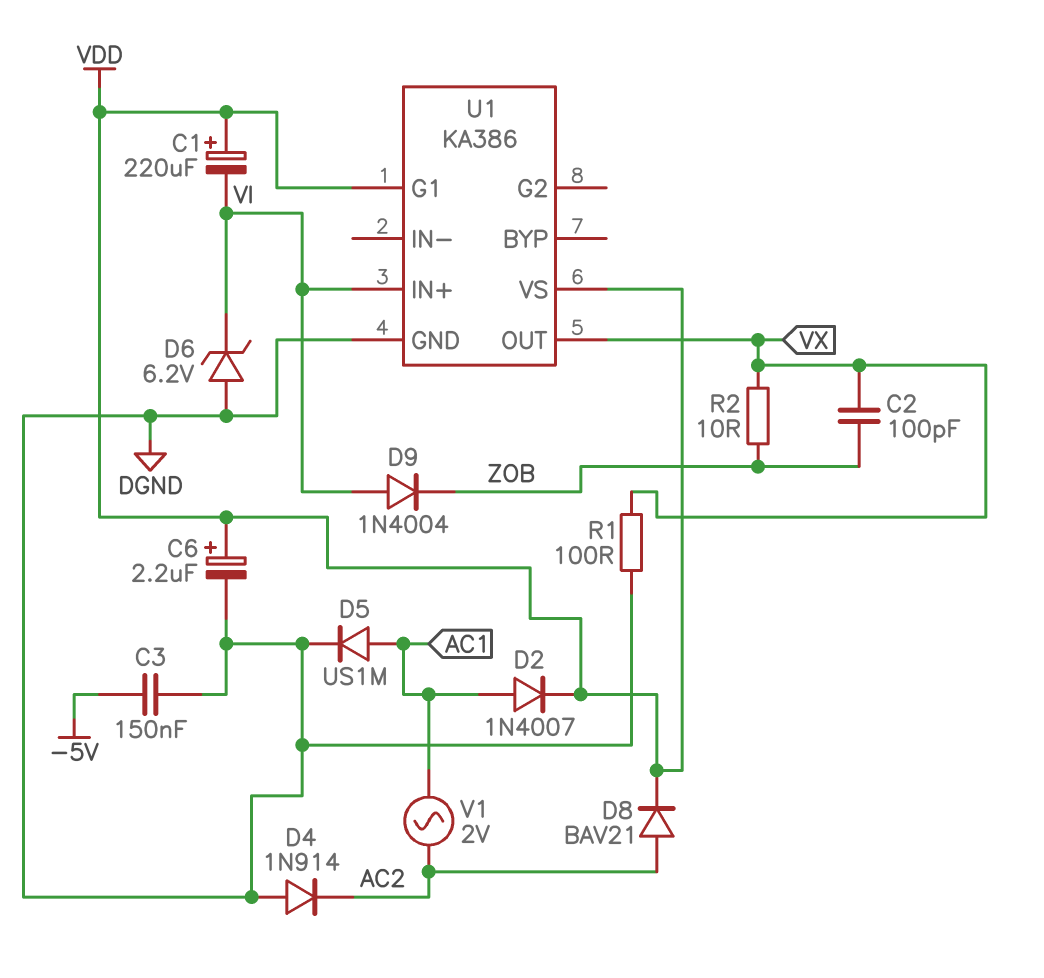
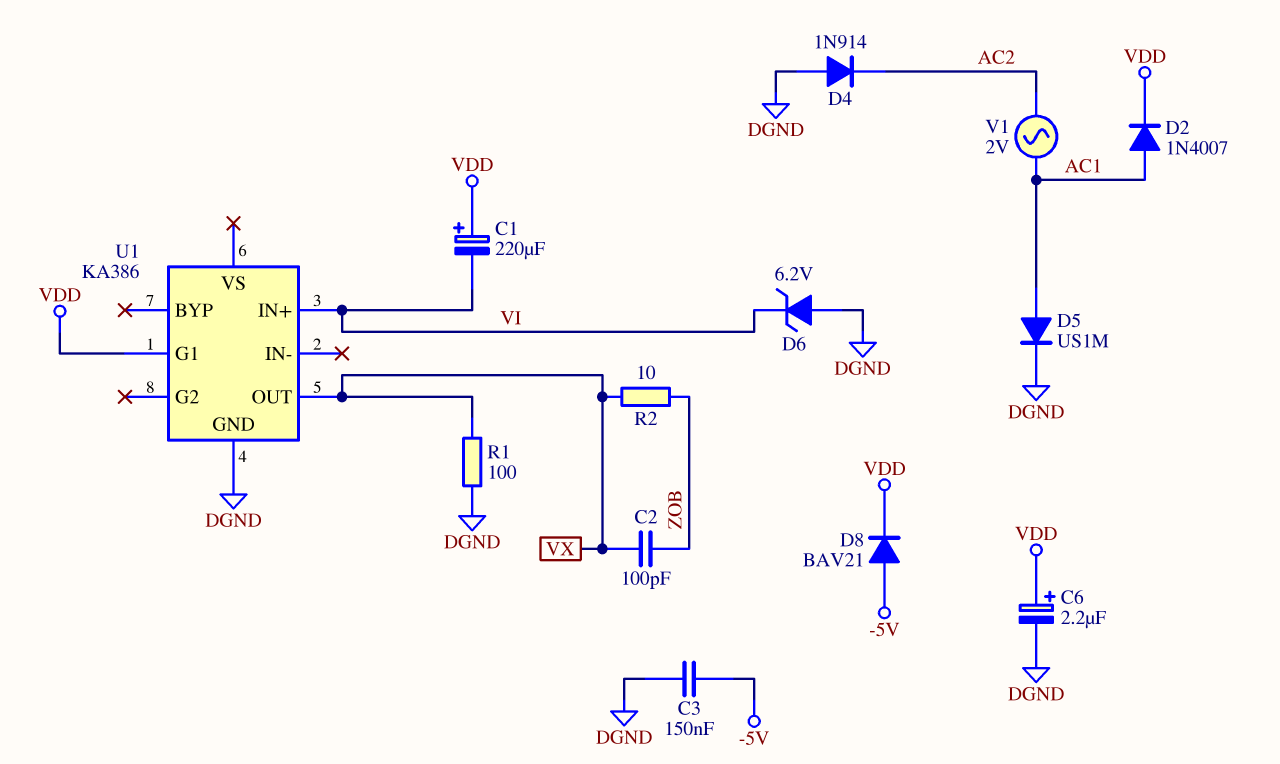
D8: diode BAV21 (A AC2, K VDD) -> diode BAV21 (A -5V, K VDD)
D9: diode 1N4004 (A VI, K ZOB) -> none
U1 pin VS: VDD -> none

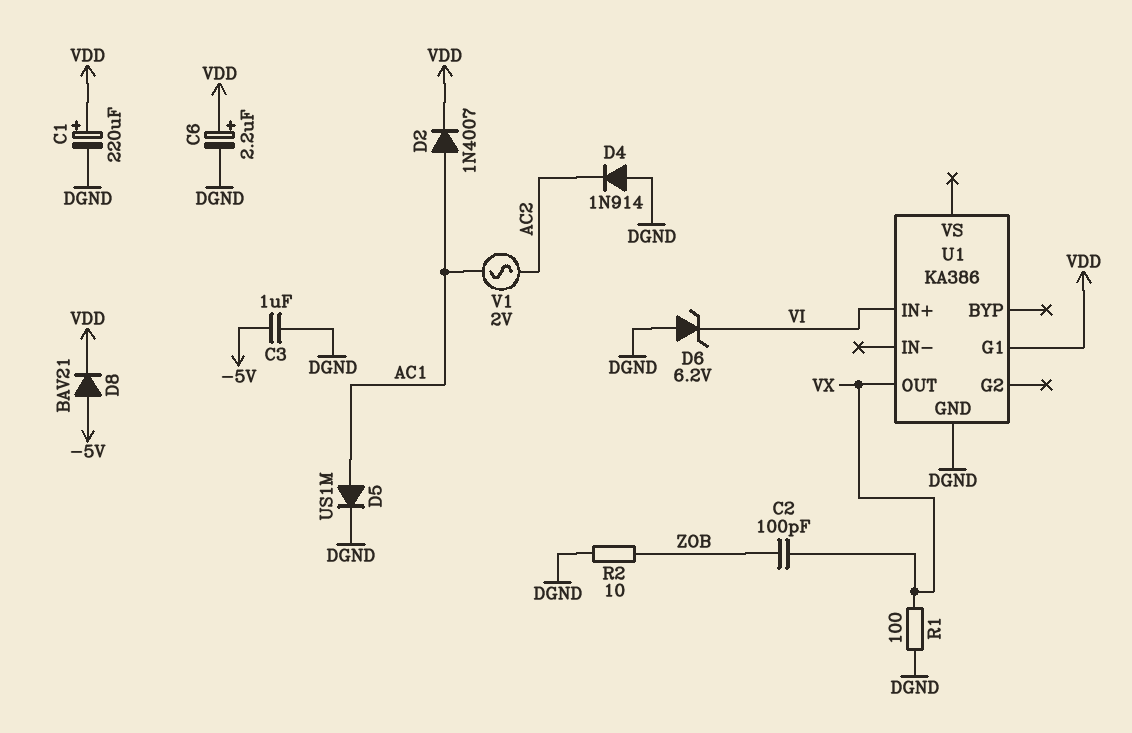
C1: 220uF (plus VDD, minus VI) -> 220uF (plus VDD, minus DGND)
C3: 150nF (-5V, DGND) -> 1uF (-5V, DGND)
R2: 10 (VX, ZOB) -> 10 (DGND, ZOB)

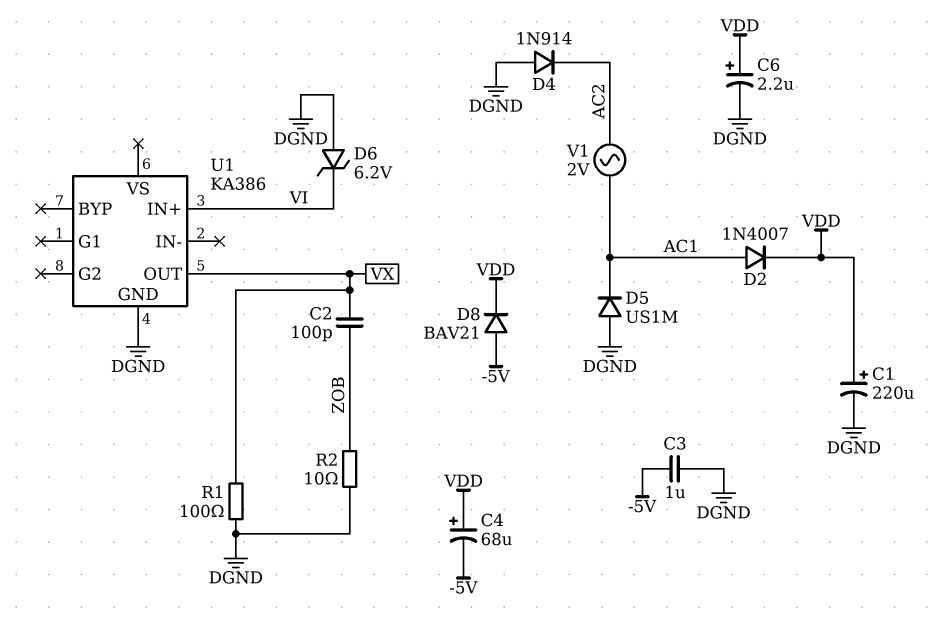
C4: none -> 68uF (plus VDD, minus -5V)
D5: diode US1M (A AC1, K DGND) -> diode US1M (A DGND, K AC1)
U1 pin G1: VDD -> none

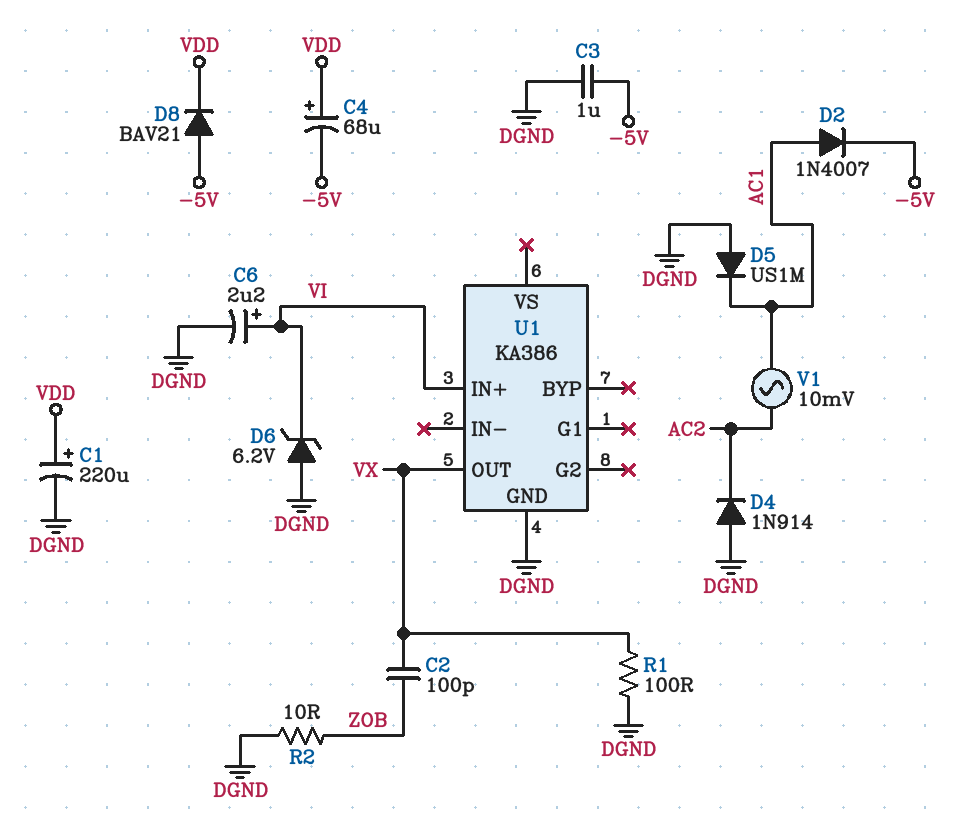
C6: 2.2uF (plus VDD, minus DGND) -> 2.2uF (plus VI, minus DGND)
D2: diode 1N4007 (A AC1, K VDD) -> diode 1N4007 (A AC1, K -5V)
V1: AC 2V (AC1, AC2) -> AC 10mV (AC1, AC2)

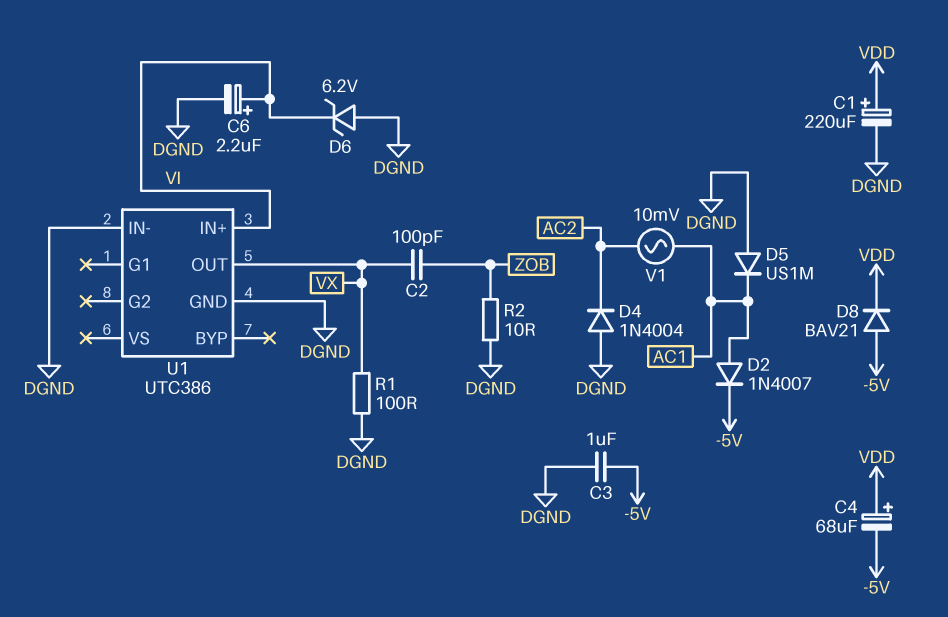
D4: diode 1N914 (A DGND, K AC2) -> diode 1N4004 (A DGND, K AC2)
U1: KA386 -> UTC386
U1 pin IN-: none -> DGND

